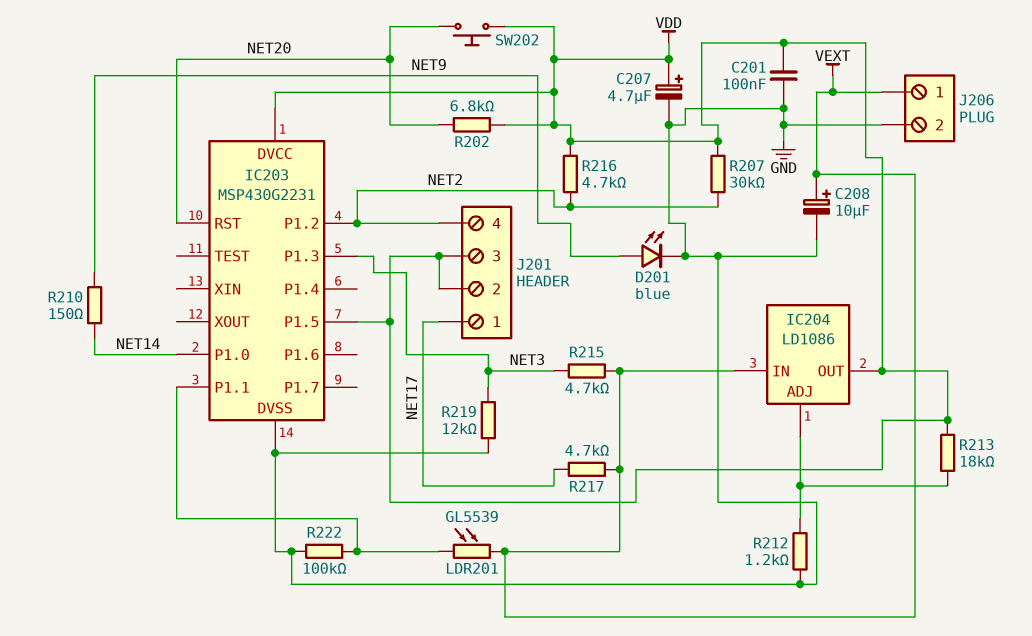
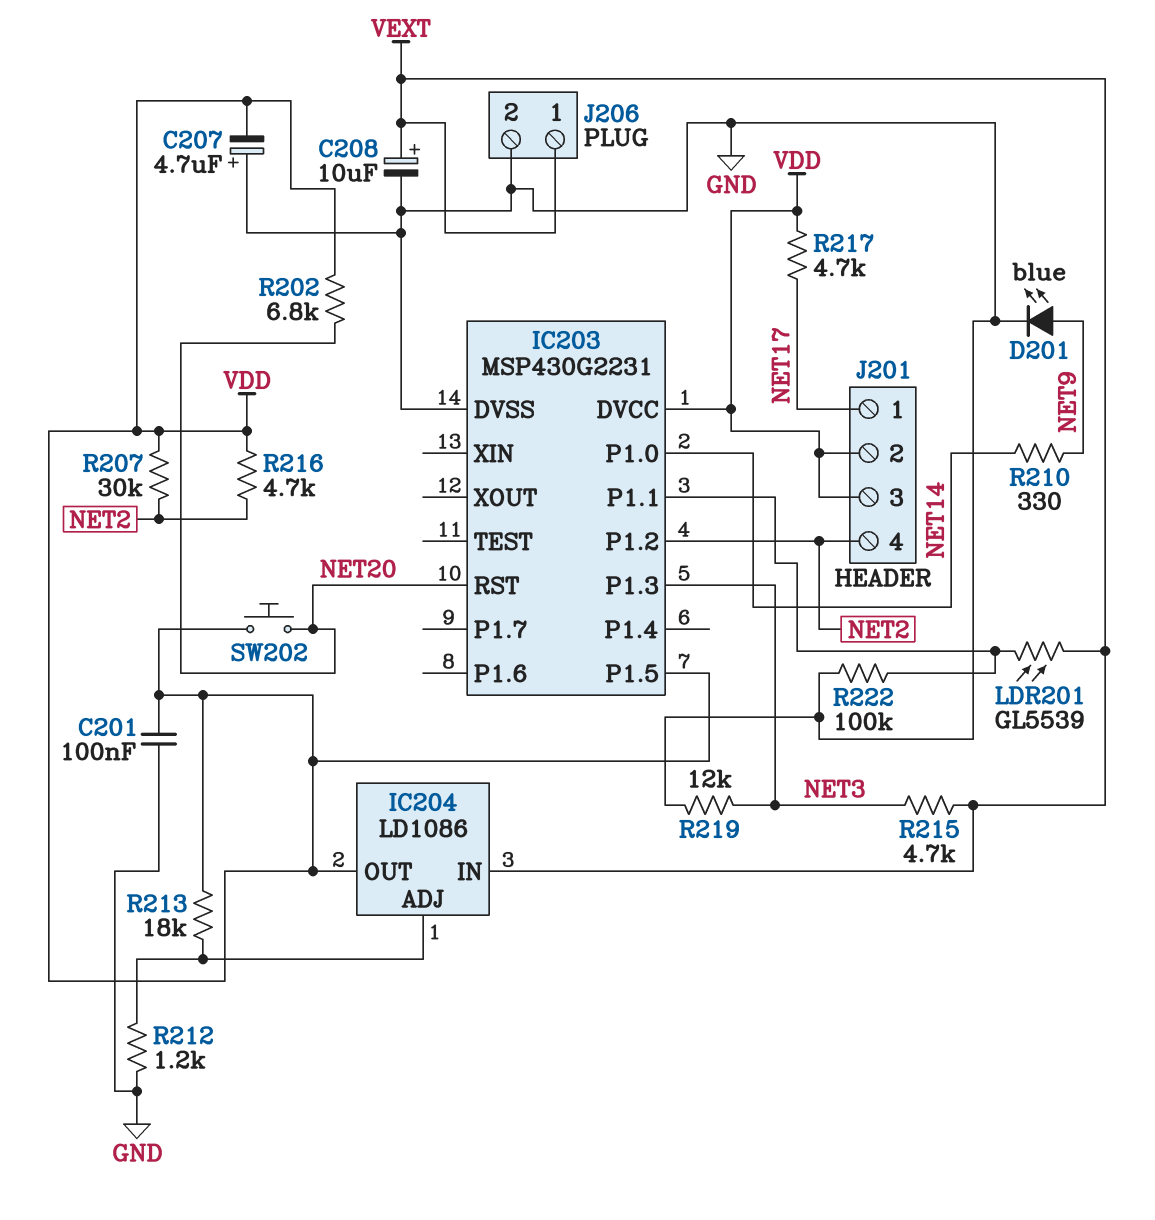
C207: 4.7uF (plus VDD, minus GND) -> 4.7uF (plus GND, minus VDD)
R210: 150 (NET9, NET14) -> 330 (NET9, NET14)
R217: 4.7k (NET17, VEXT) -> 4.7k (NET17, VDD)

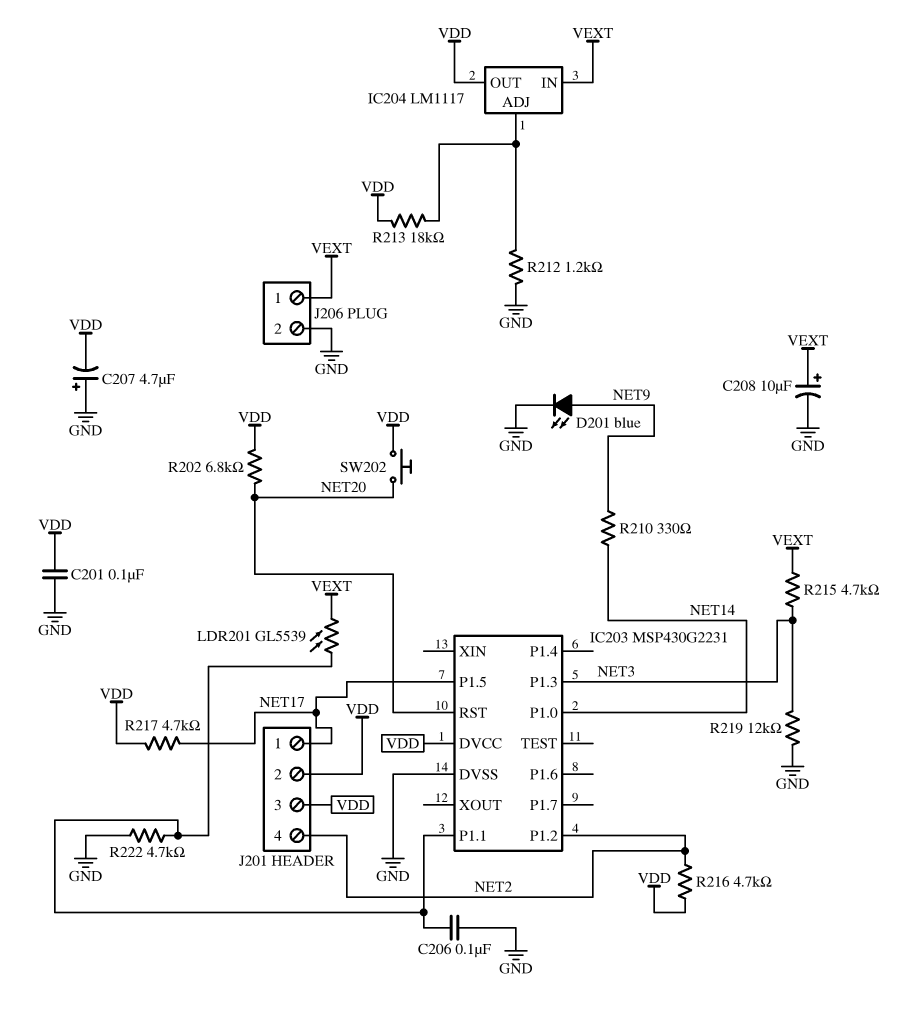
C206: none -> 100nF (GND, IC203/P1.1)
IC203 pin P1.5: VDD -> NET17
IC204: LD1086 -> LM1117
R207: 30k (NET2, VDD) -> none
R222: 100k (GND, IC203/P1.1) -> 4.7k (GND, IC203/P1.1)

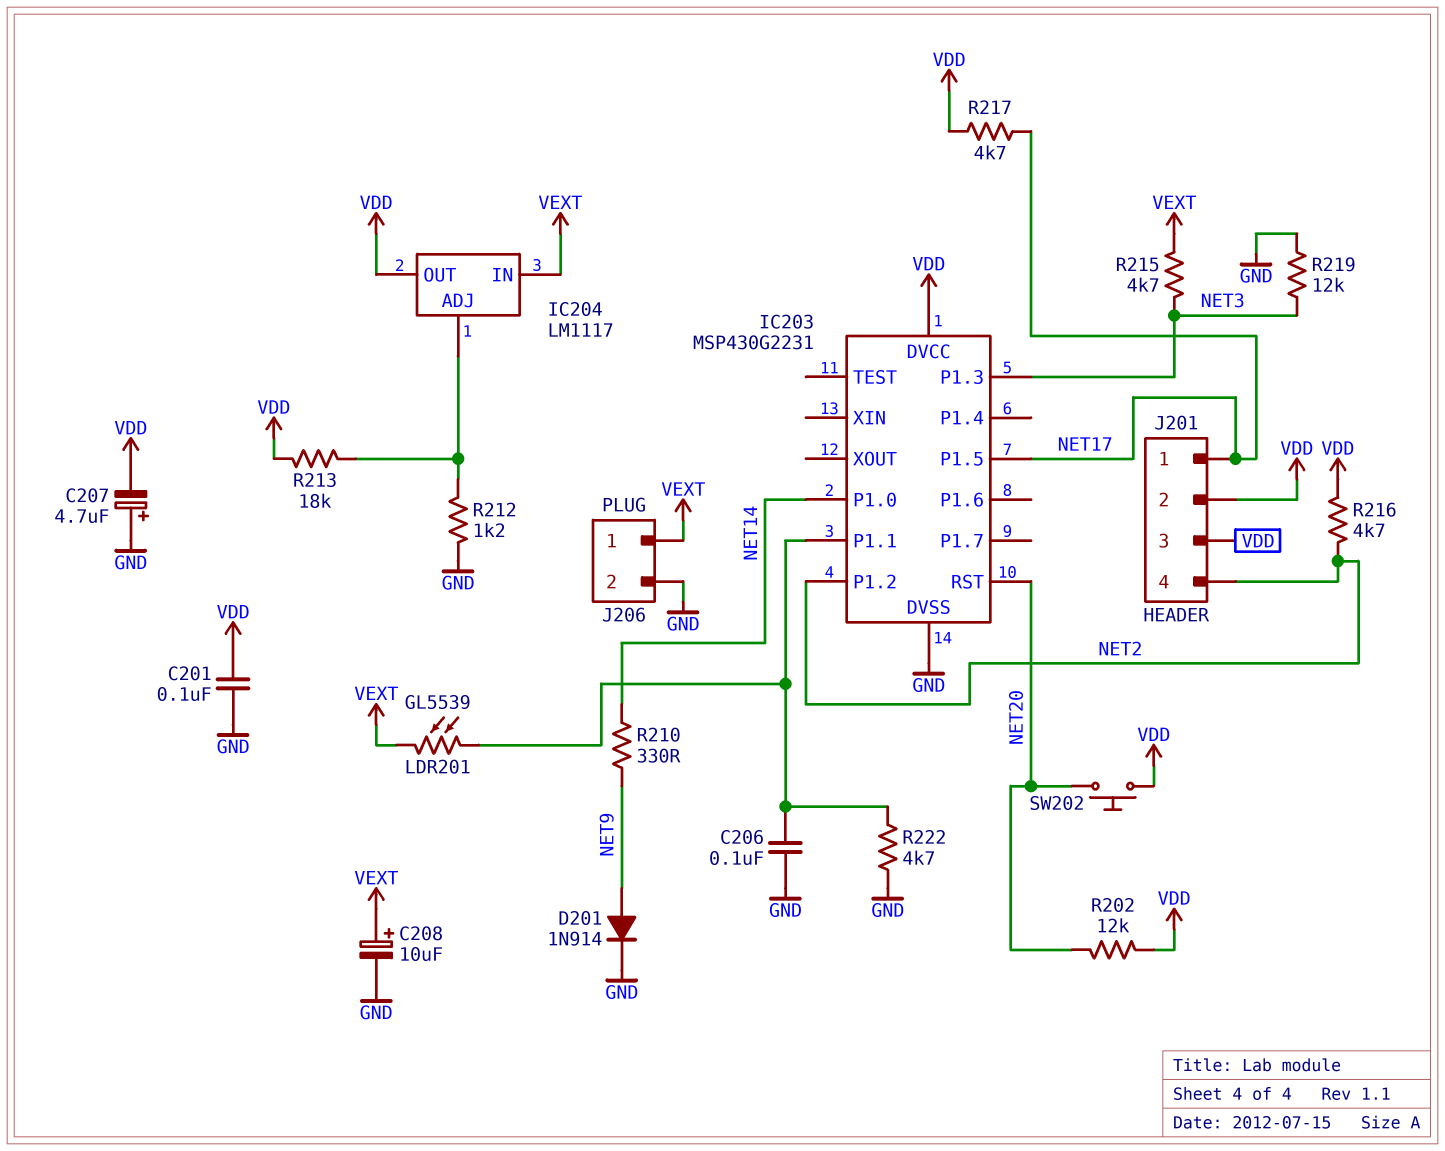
D201: LED blue (A NET9, K GND) -> diode 1N914 (A NET9, K GND)
R202: 6.8k (NET20, VDD) -> 12k (NET20, VDD)

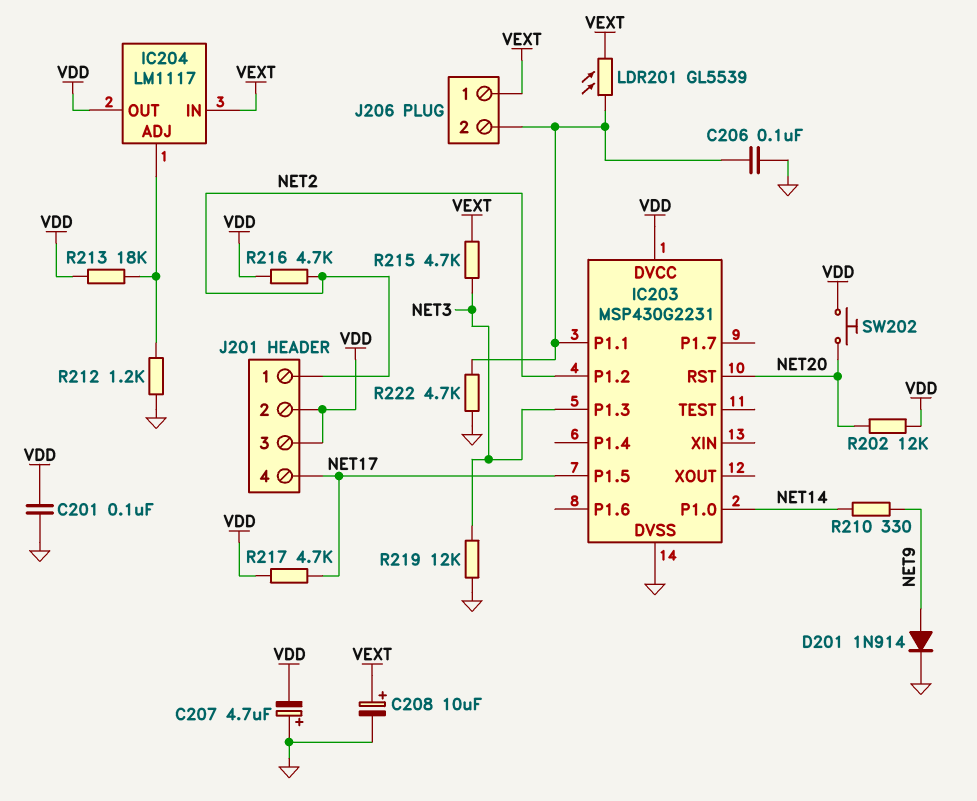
J201 pin 1: NET17 -> NET2
J201 pin 4: NET2 -> NET17
J206 pin 2: GND -> IC203/P1.1

